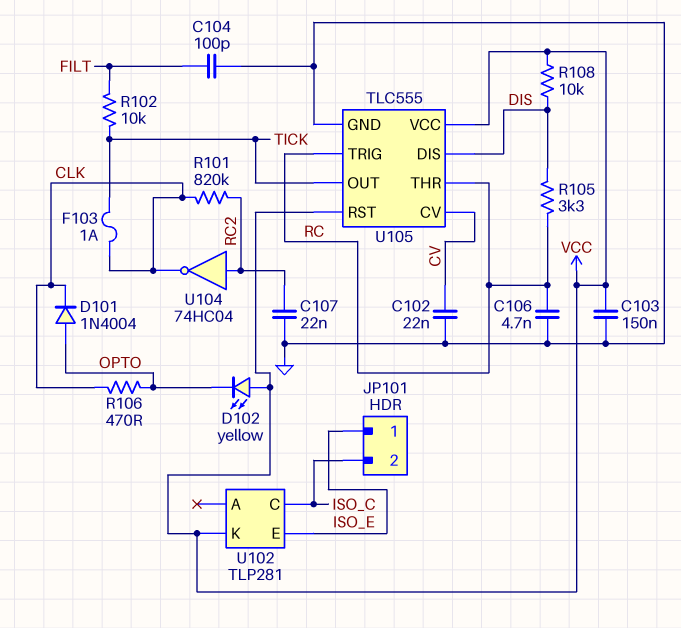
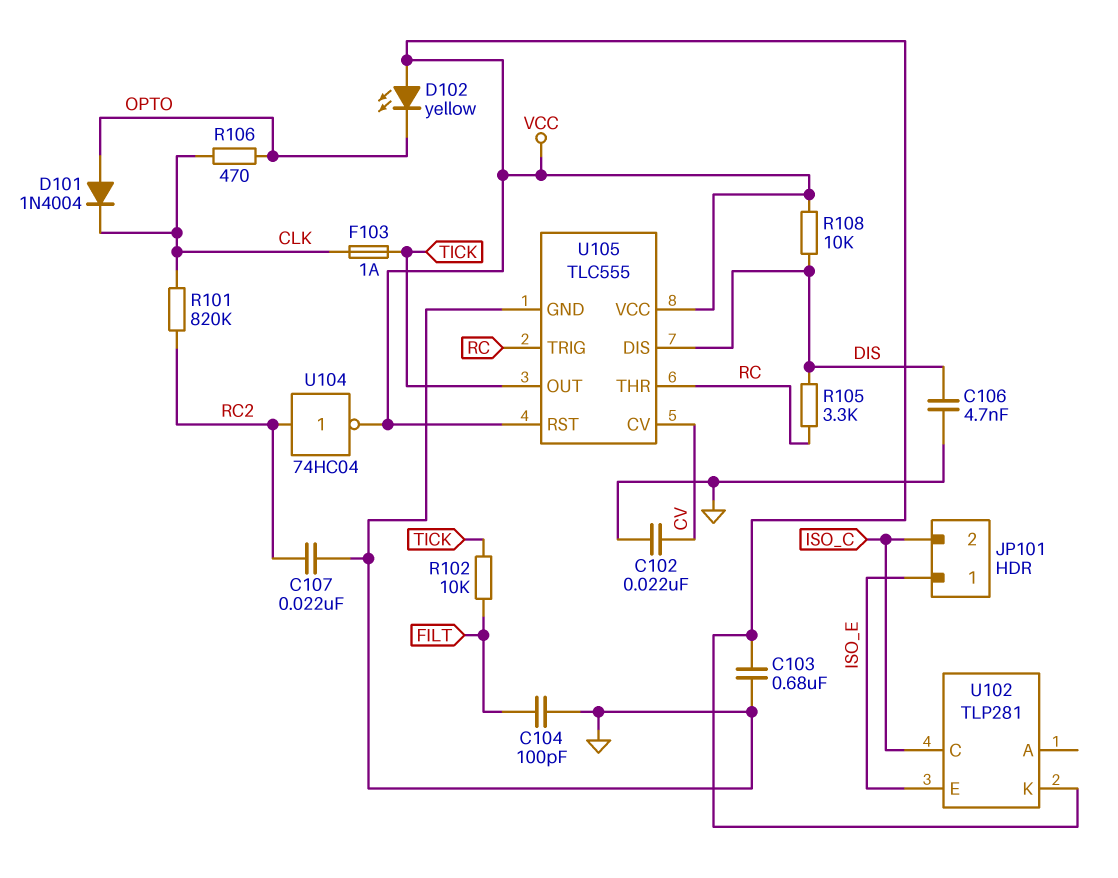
C103: 150nF (GND, VCC) -> 680nF (GND, VCC)
C106: 4.7nF (GND, RC) -> 4.7nF (DIS, GND)
U104: NOT 74HC04 (in RC2, out CLK) -> NOT 74HC04 (in RC2, out VCC)

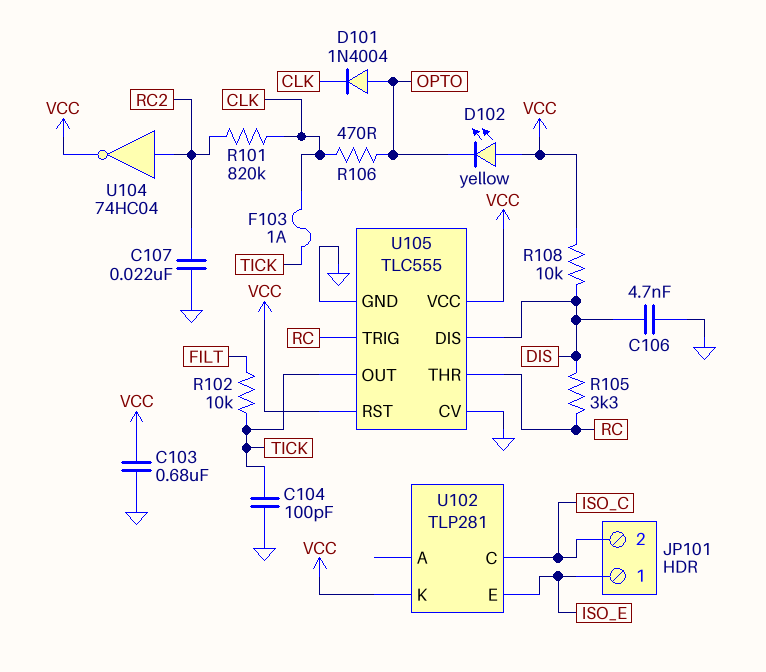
C102: 22nF (CV, GND) -> none
C104: 100pF (FILT, GND) -> 100pF (GND, TICK)
U105 pin CV: CV -> GND

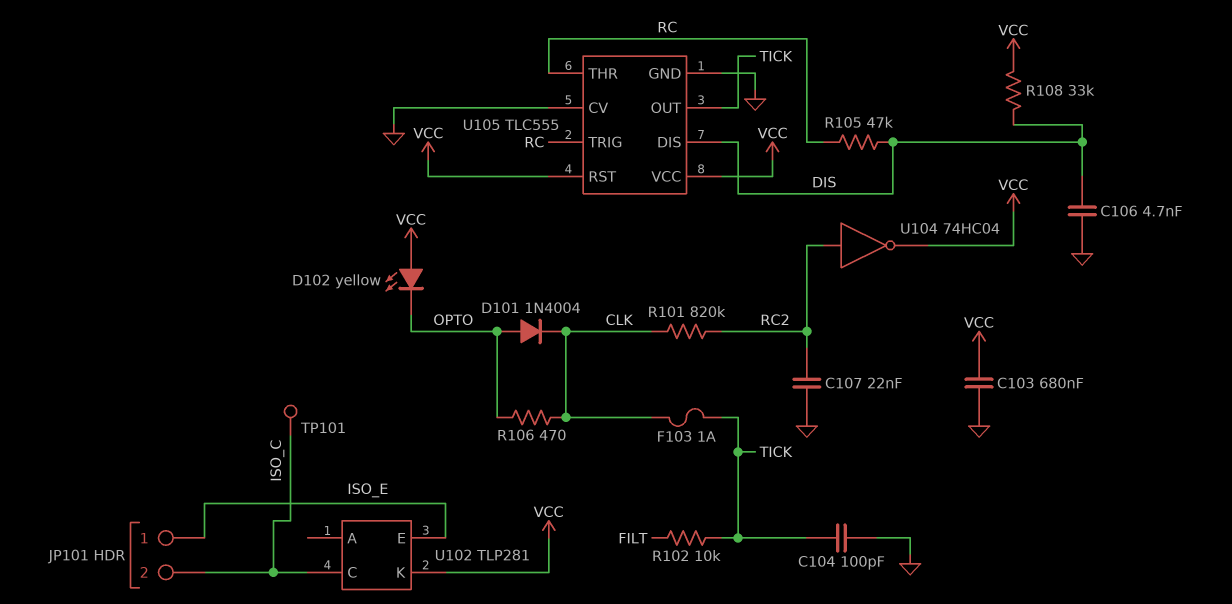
R105: 3.3k (DIS, RC) -> 47k (DIS, RC)
R108: 10k (DIS, VCC) -> 33k (DIS, VCC)
TP101: none -> test point (ISO_C)

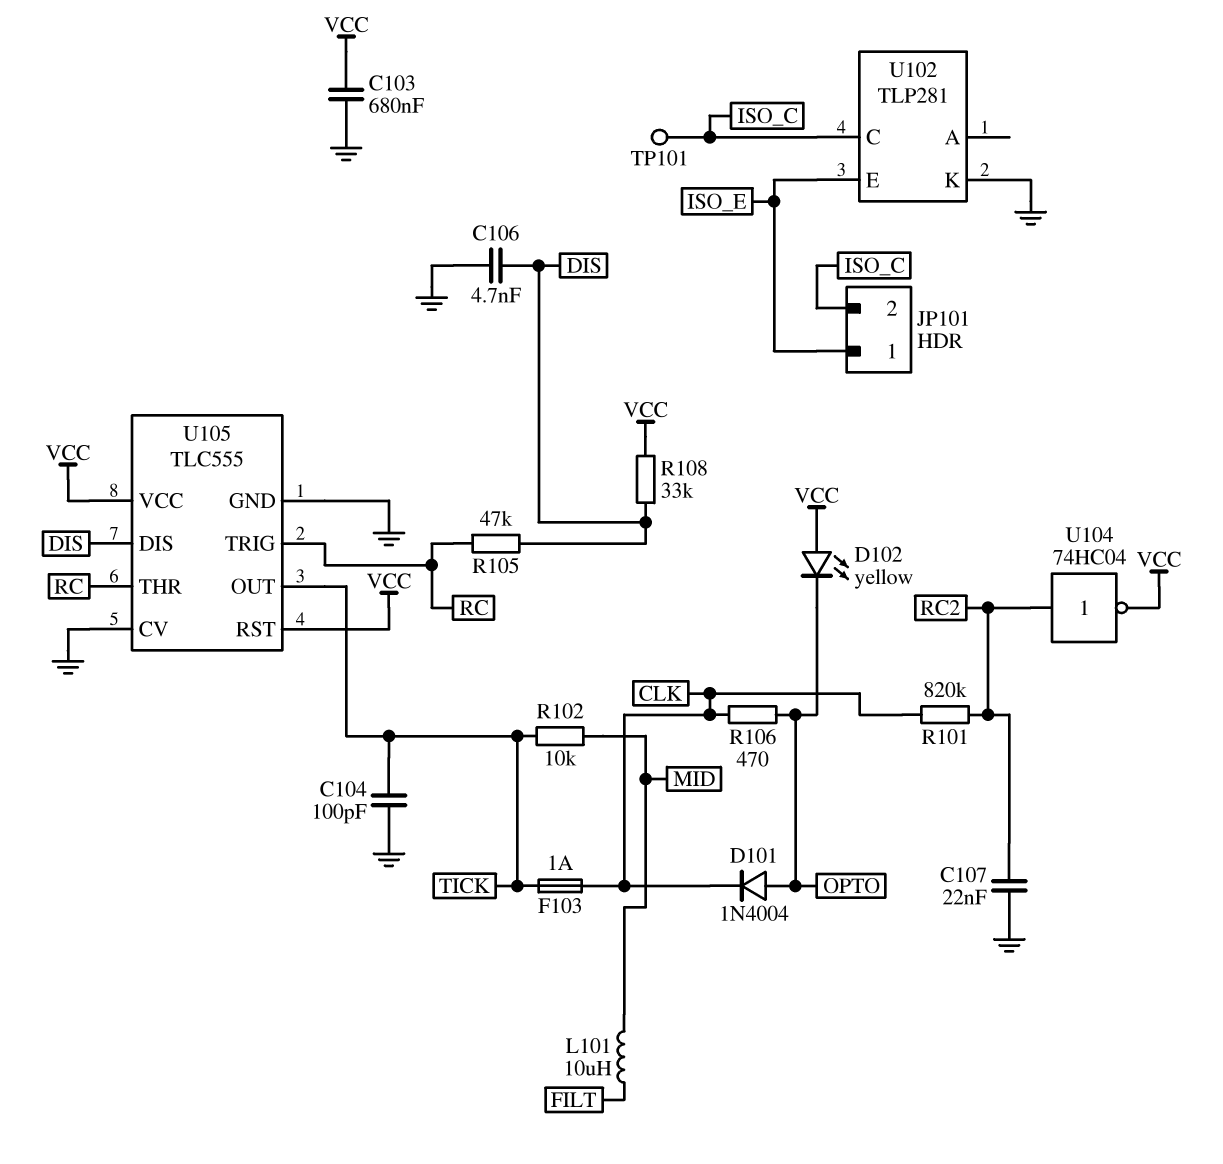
L101: none -> 10uH (FILT, MID)
R102: 10k (FILT, TICK) -> 10k (MID, TICK)
U102 pin K: VCC -> GND

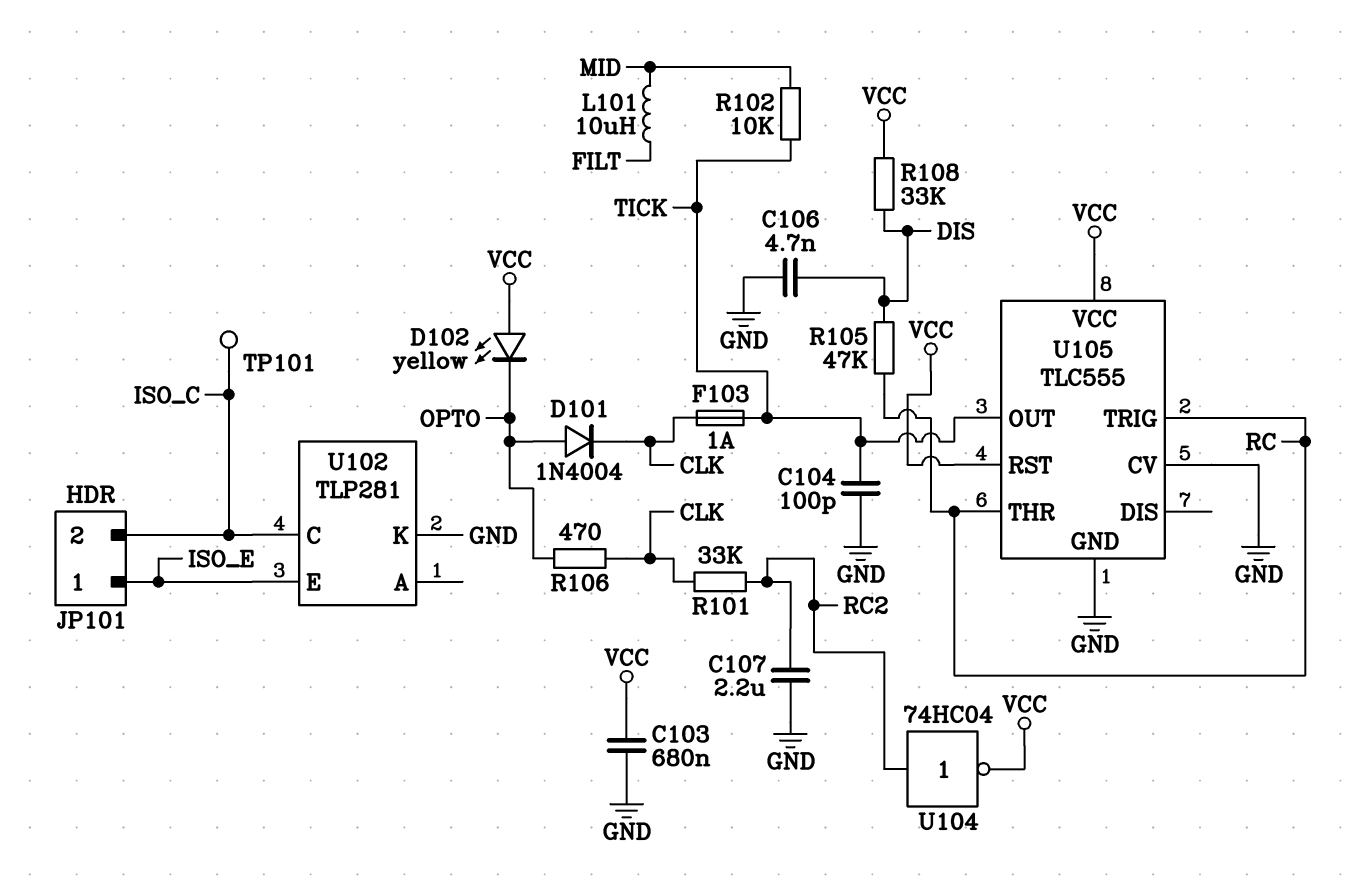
C107: 22nF (GND, RC2) -> 2.2uF (GND, RC2)
R101: 820k (CLK, RC2) -> 33k (CLK, RC2)
U105 pin DIS: DIS -> none

